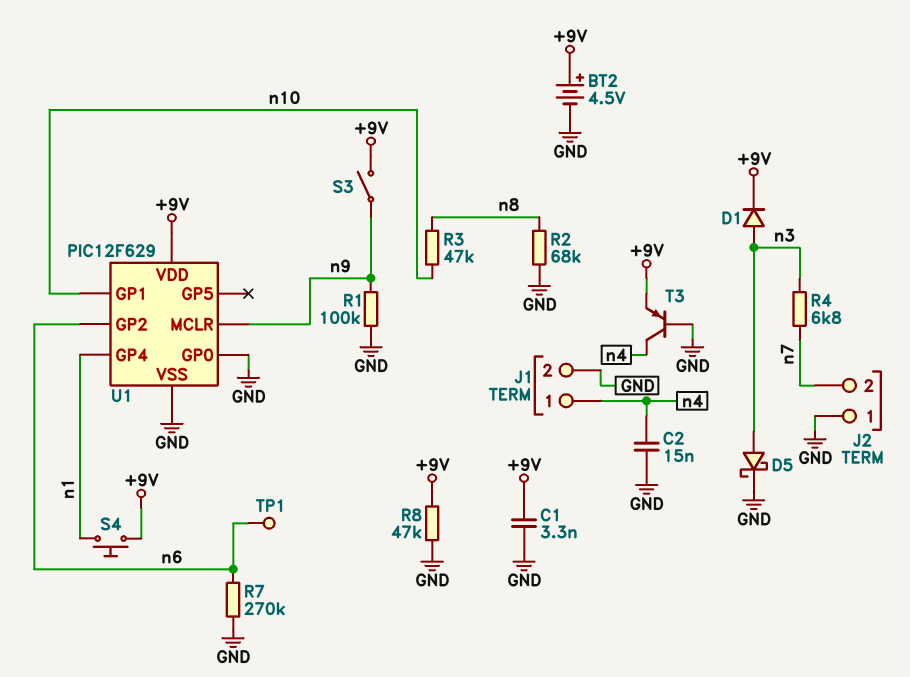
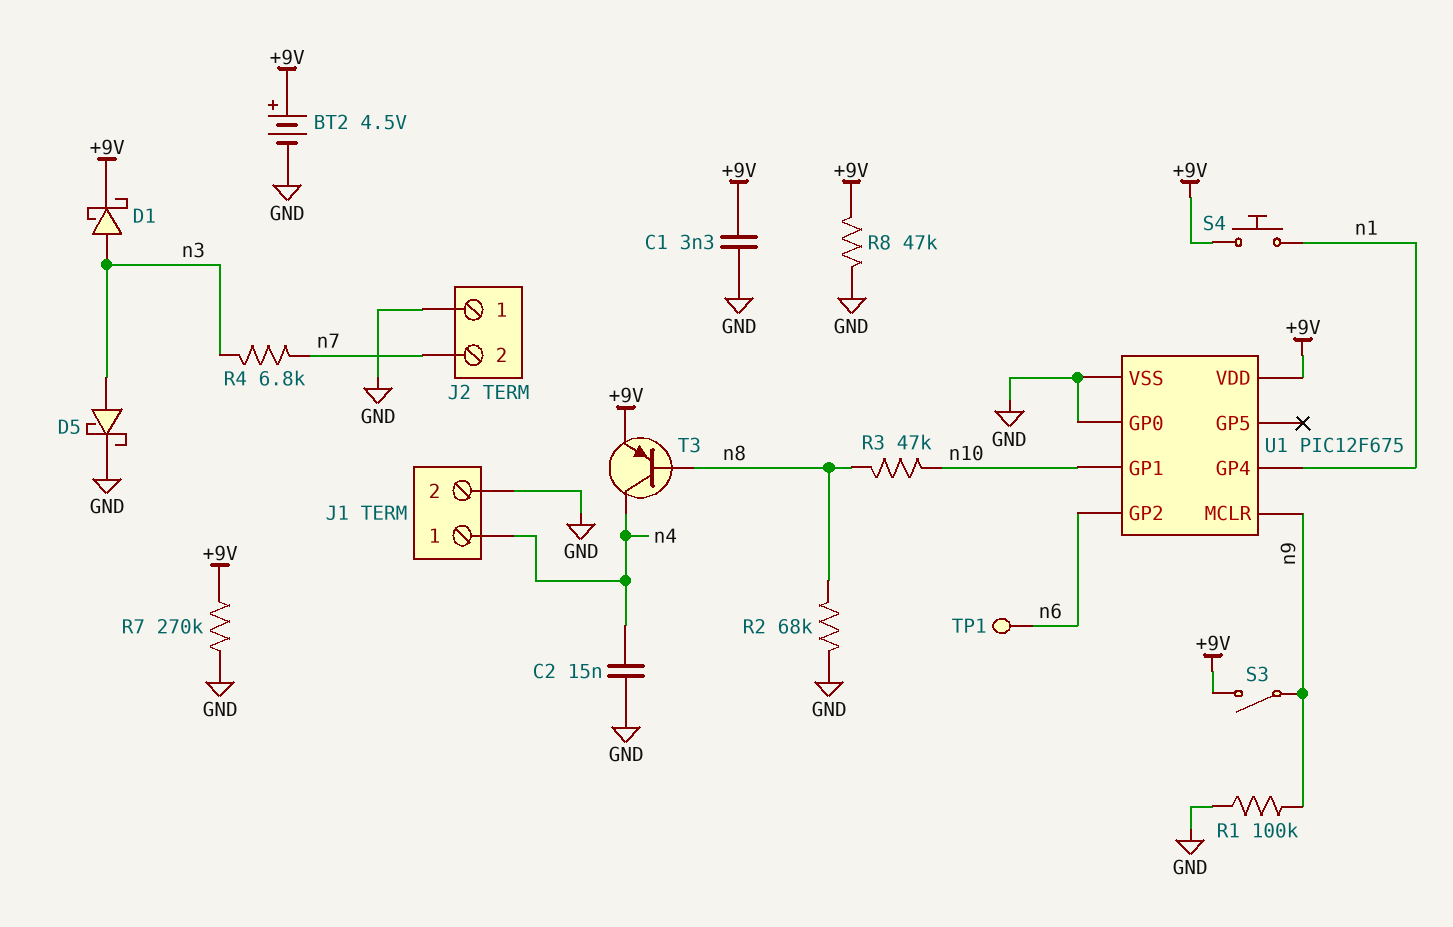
D1: diode (A n3, K +9V) -> schottky (A n3, K +9V)
R7: 270k (GND, n6) -> 270k (+9V, GND)
T3: PNP (B GND, C n4, E +9V) -> PNP (B n8, C n4, E +9V)
U1: PIC12F629 -> PIC12F675

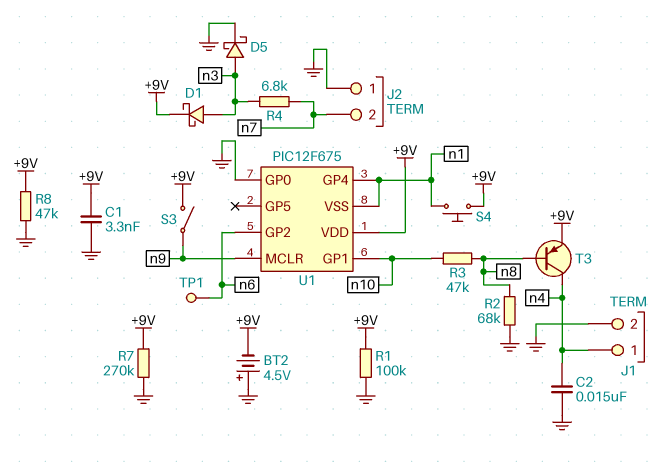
BT2: 4.5V (plus +9V, minus GND) -> 4.5V (plus GND, minus +9V)
R1: 100k (GND, n9) -> 100k (+9V, GND)
U1 pin VSS: GND -> n1

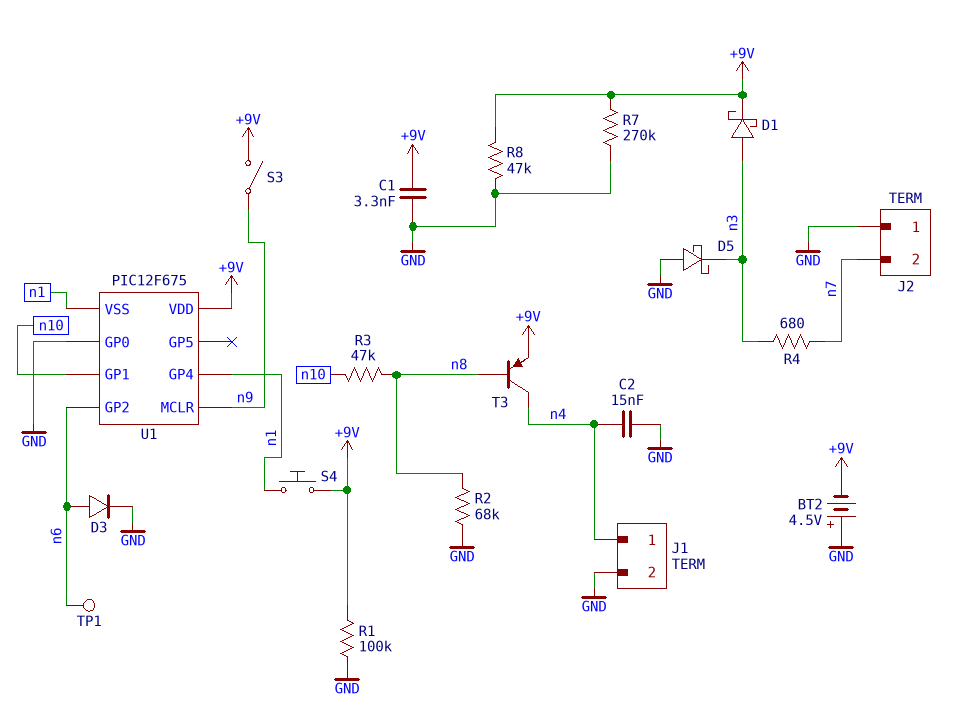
D3: none -> diode (A n6, K GND)
D5: schottky (A n3, K GND) -> schottky (A GND, K n3)
R4: 6.8k (n3, n7) -> 680 (n3, n7)

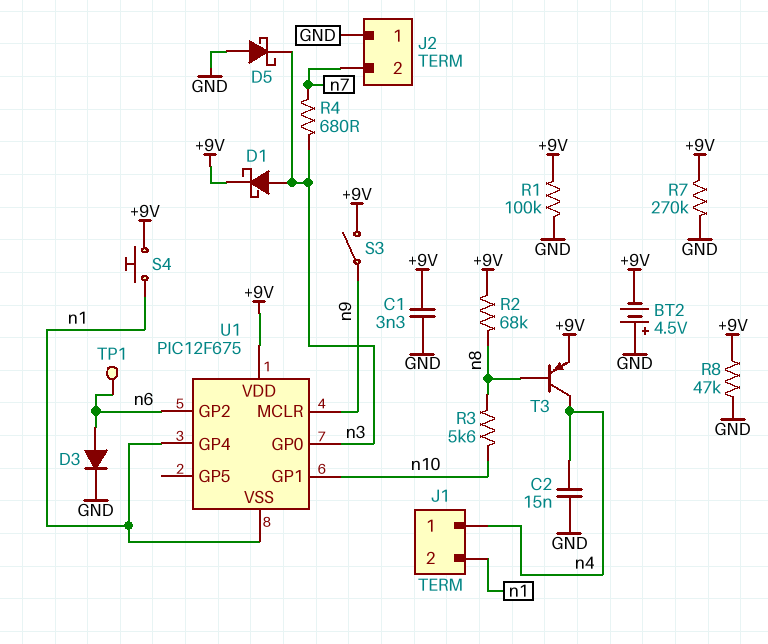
J1 pin 2: GND -> n1
R2: 68k (GND, n8) -> 68k (+9V, n8)
R3: 47k (n8, n10) -> 5.6k (n8, n10)
U1 pin GP0: GND -> n3

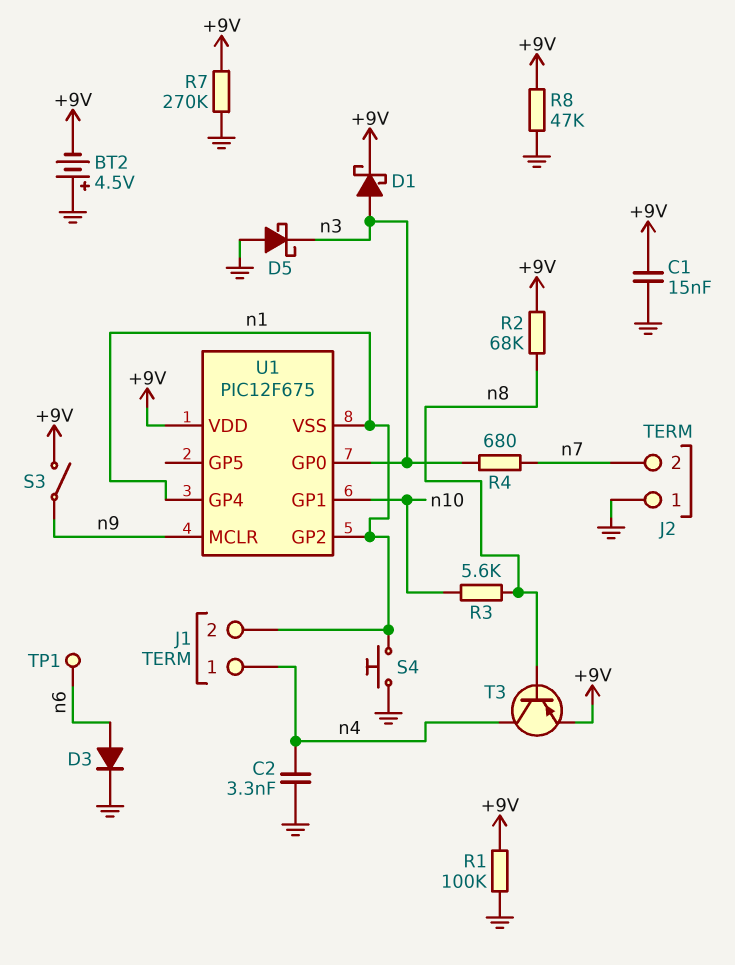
C1: 3.3nF (+9V, GND) -> 15nF (+9V, GND)
C2: 15nF (GND, n4) -> 3.3nF (GND, n4)
S4: button (+9V, n1) -> button (GND, n1)
U1 pin GP2: n6 -> n1

